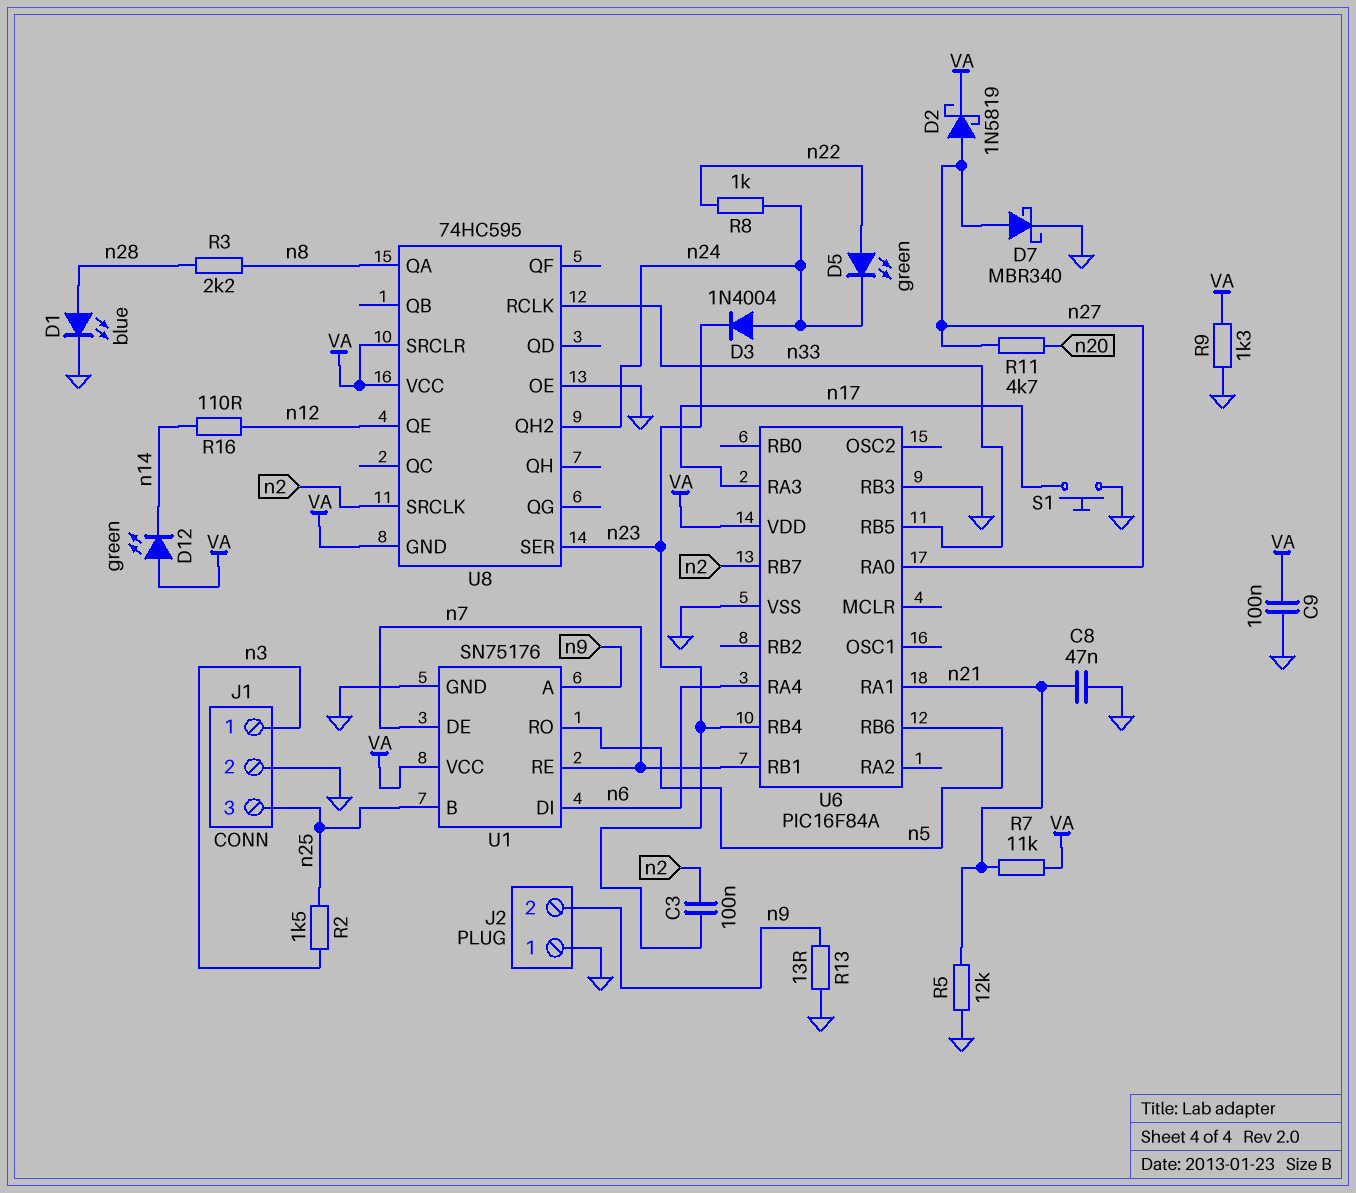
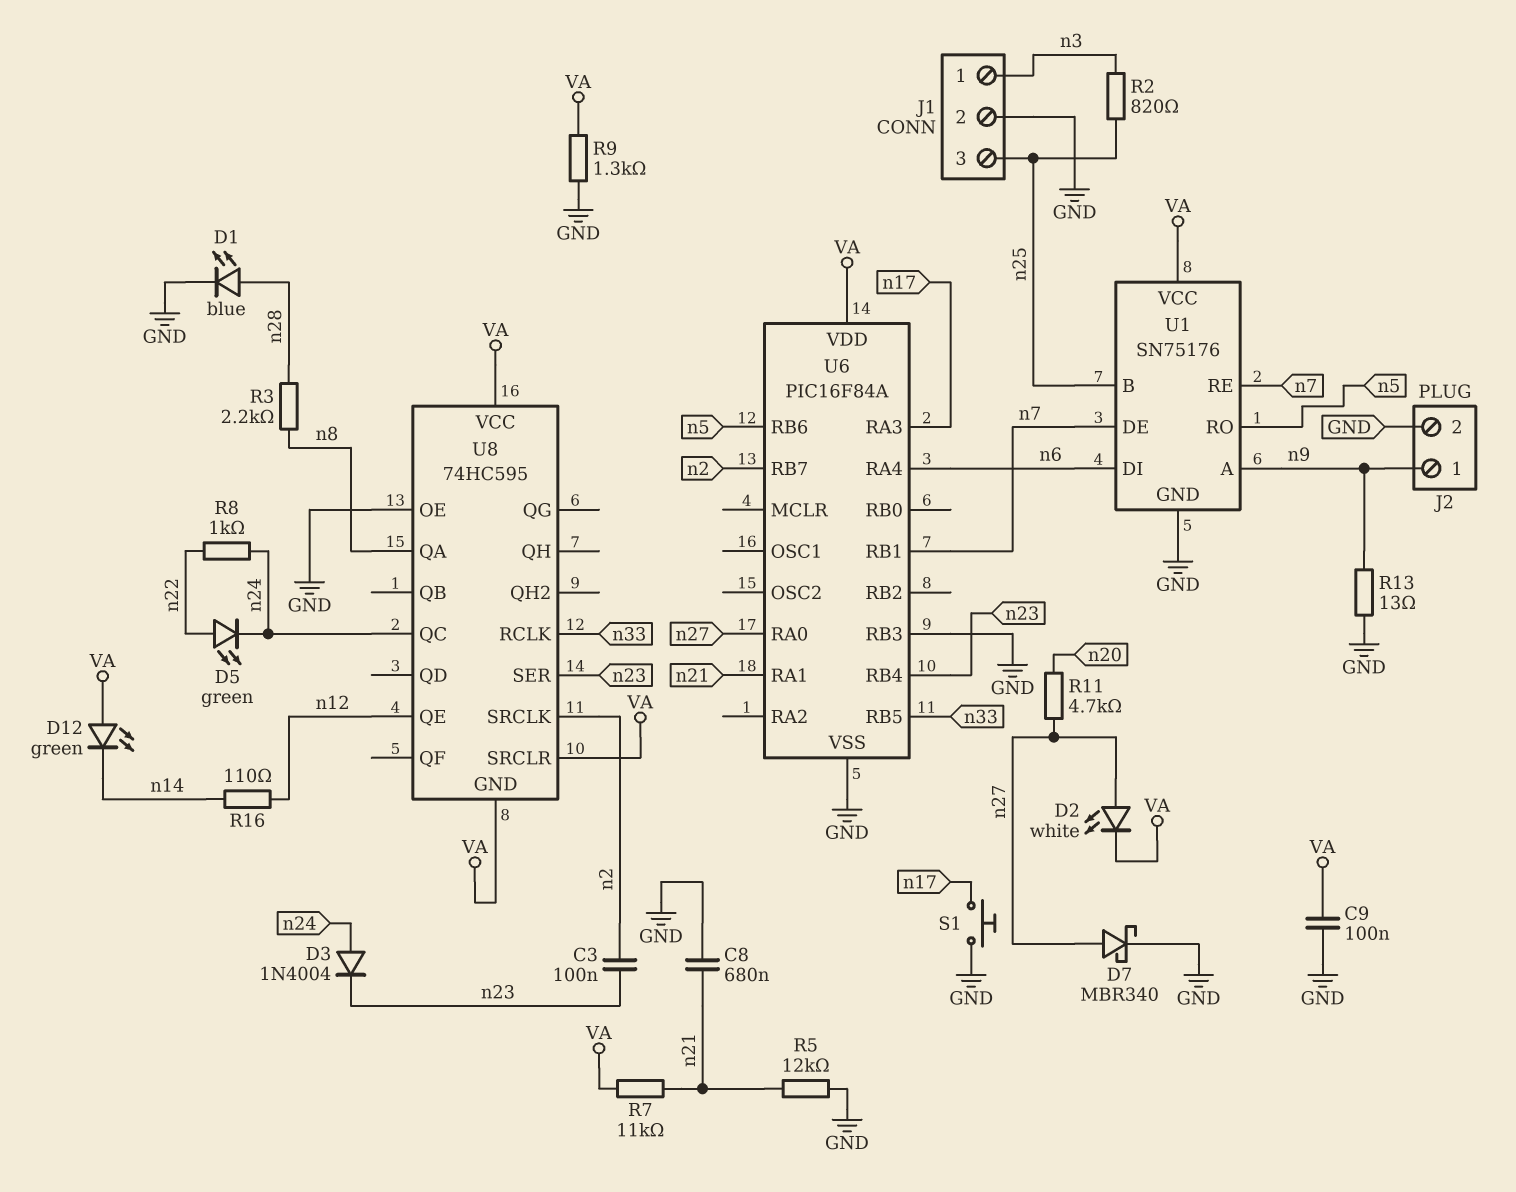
C8: 47nF (GND, n21) -> 680nF (GND, n21)
D2: schottky 1N5819 (A n27, K VA) -> LED white (A n27, K VA)
J2 pin 1: GND -> n9
J2 pin 2: n9 -> GND
R2: 1.5k (n3, n25) -> 820 (n3, n25)
U8 pin QC: none -> n24
U8 pin QH2: n24 -> none

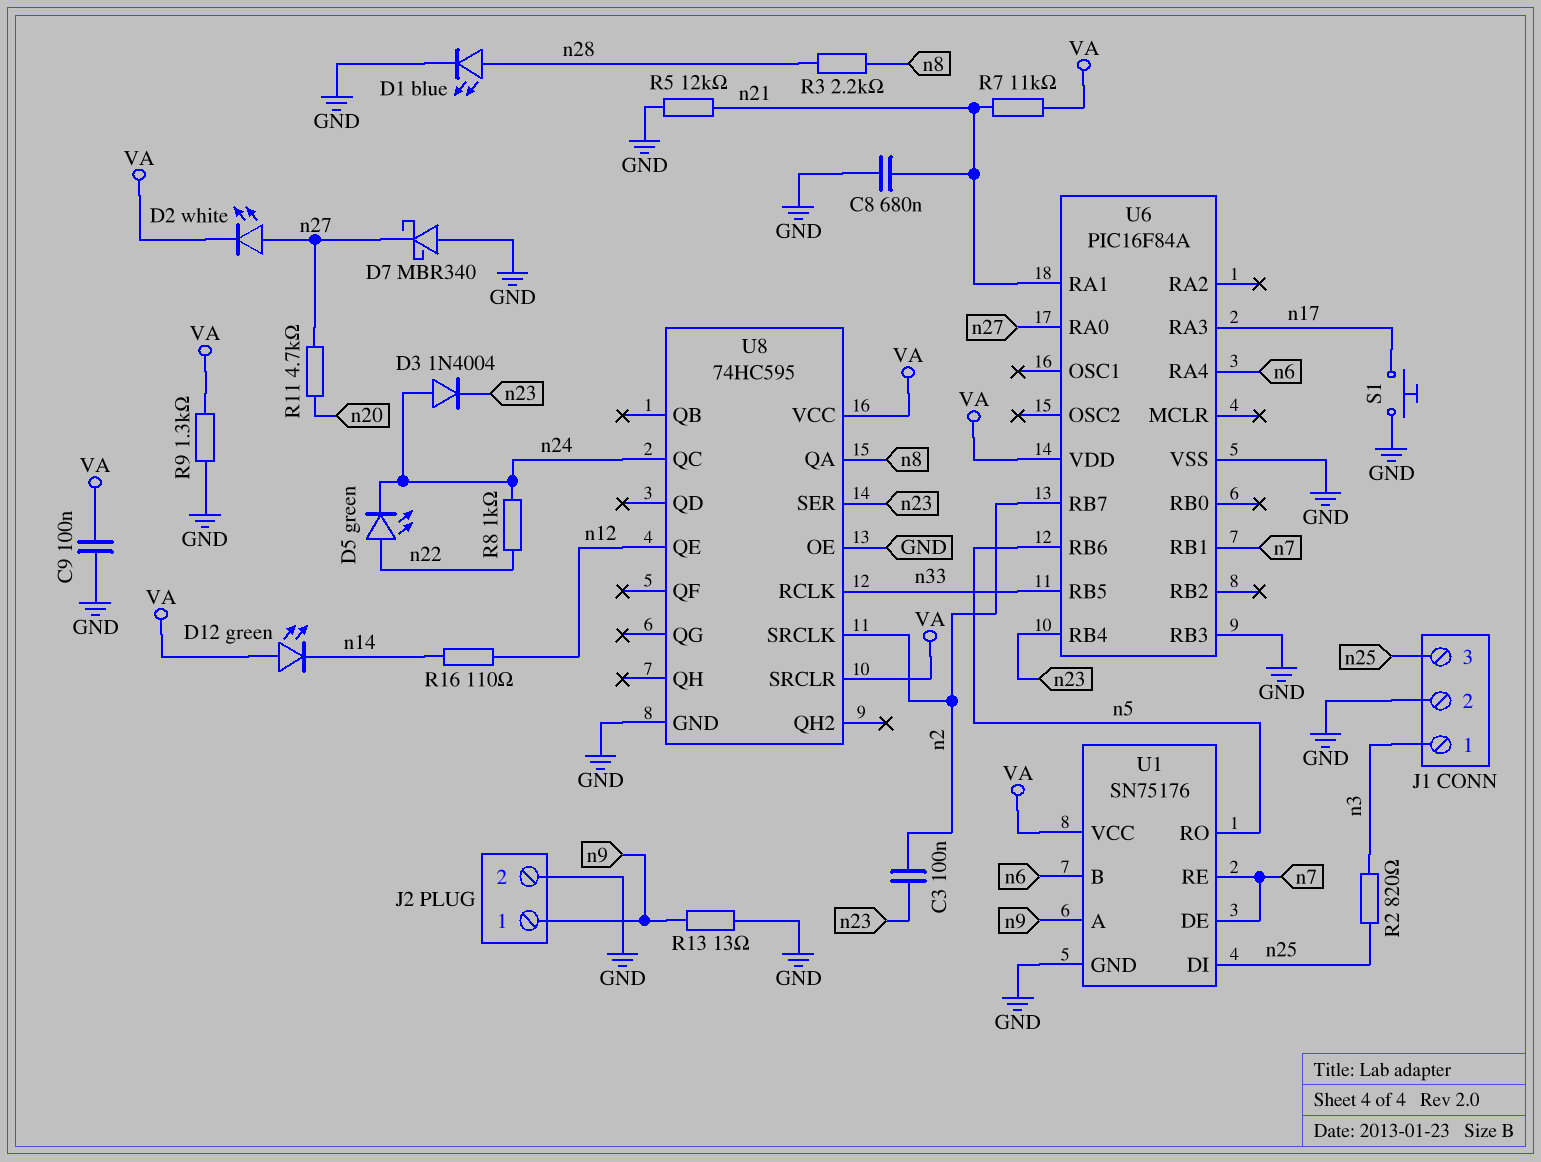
D7: schottky MBR340 (A n27, K GND) -> schottky MBR340 (A GND, K n27)
U1 pin B: n25 -> n6
U1 pin DI: n6 -> n25
U8 pin GND: VA -> GND

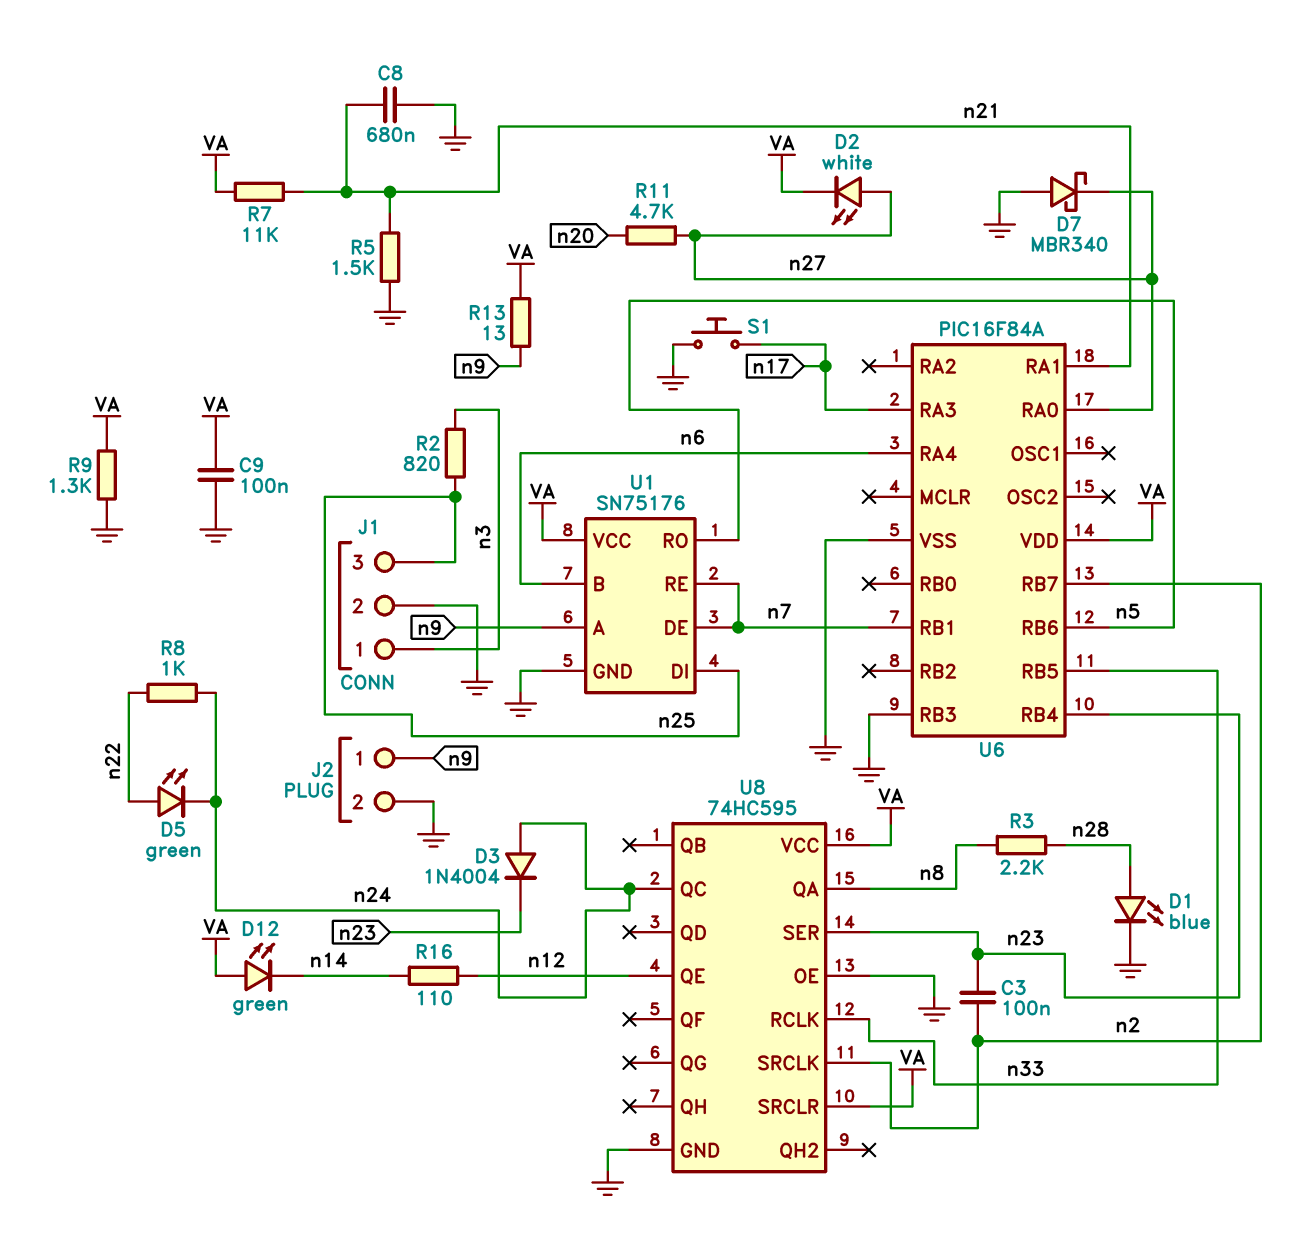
R5: 12k (GND, n21) -> 1.5k (GND, n21)
R13: 13 (GND, n9) -> 13 (VA, n9)

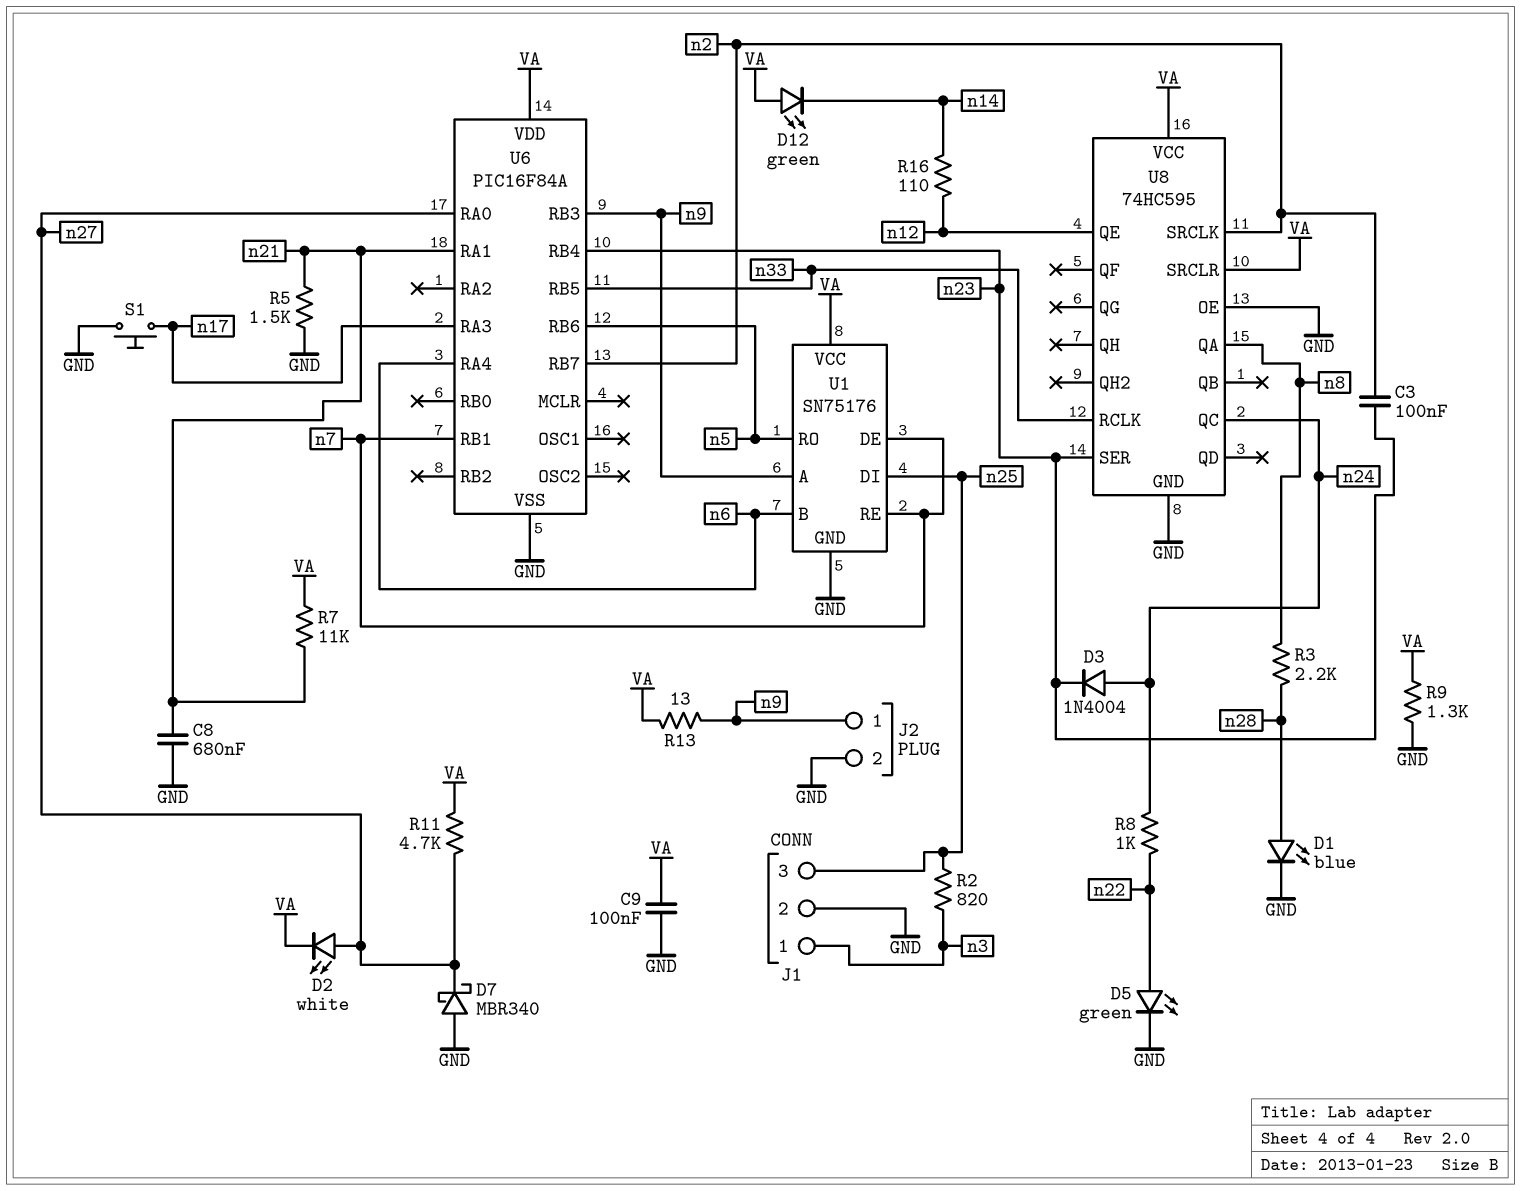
D5: LED green (A n22, K n24) -> LED green (A n22, K GND)
R11: 4.7k (n20, n27) -> 4.7k (VA, n27)
U6 pin RB3: GND -> n9

